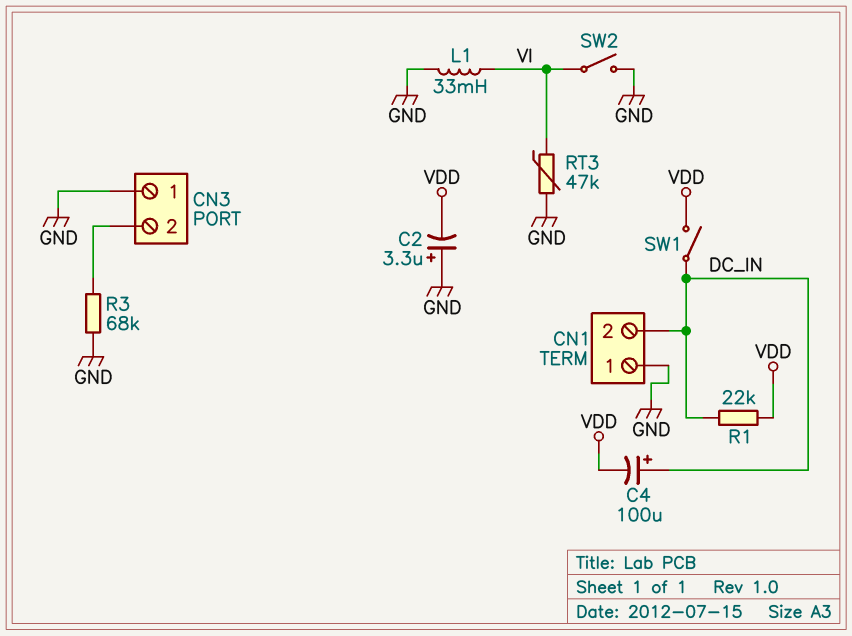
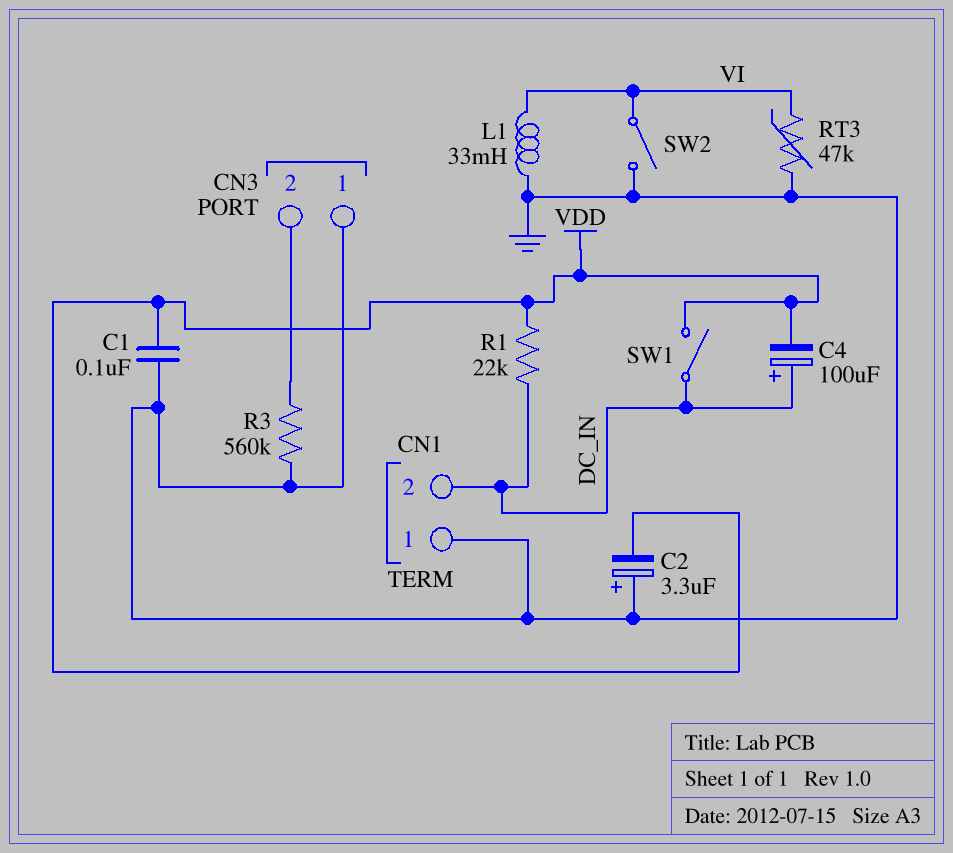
C1: none -> 100nF (GND, VDD)
R3: 68k (CN3/2, GND) -> 560k (CN3/2, GND)

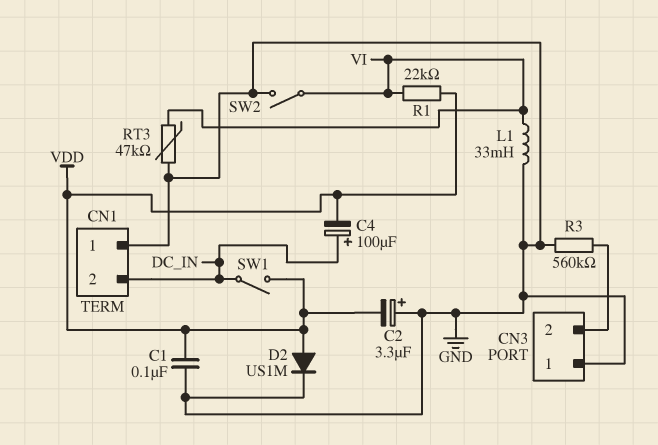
D2: none -> diode US1M (A VDD, K GND)
R1: 22k (DC_IN, VDD) -> 22k (VDD, VI)

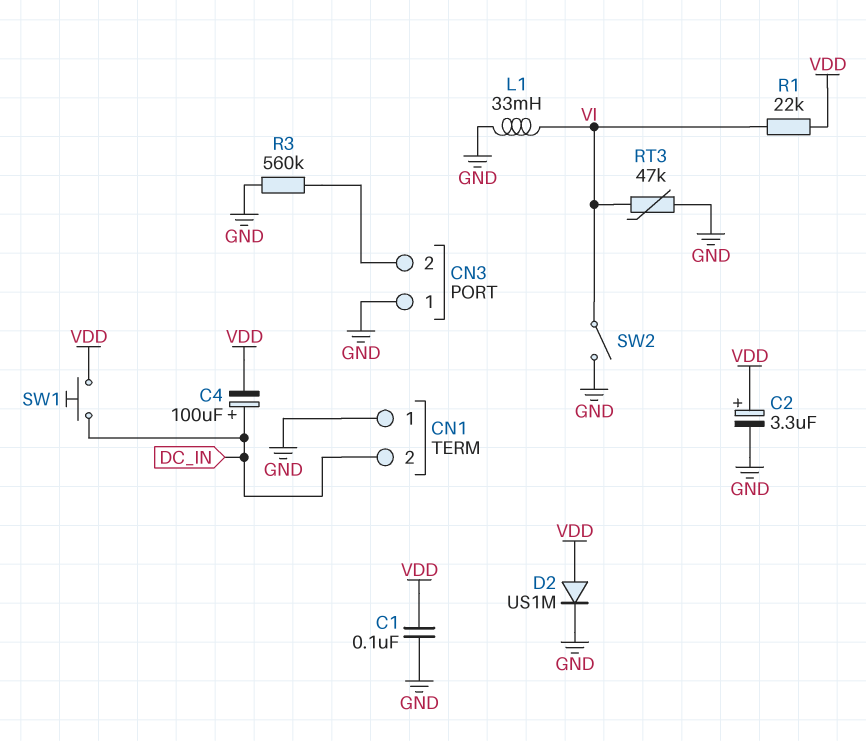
C2: 3.3uF (plus GND, minus VDD) -> 3.3uF (plus VDD, minus GND)
SW1: switch (DC_IN, VDD) -> button (DC_IN, VDD)

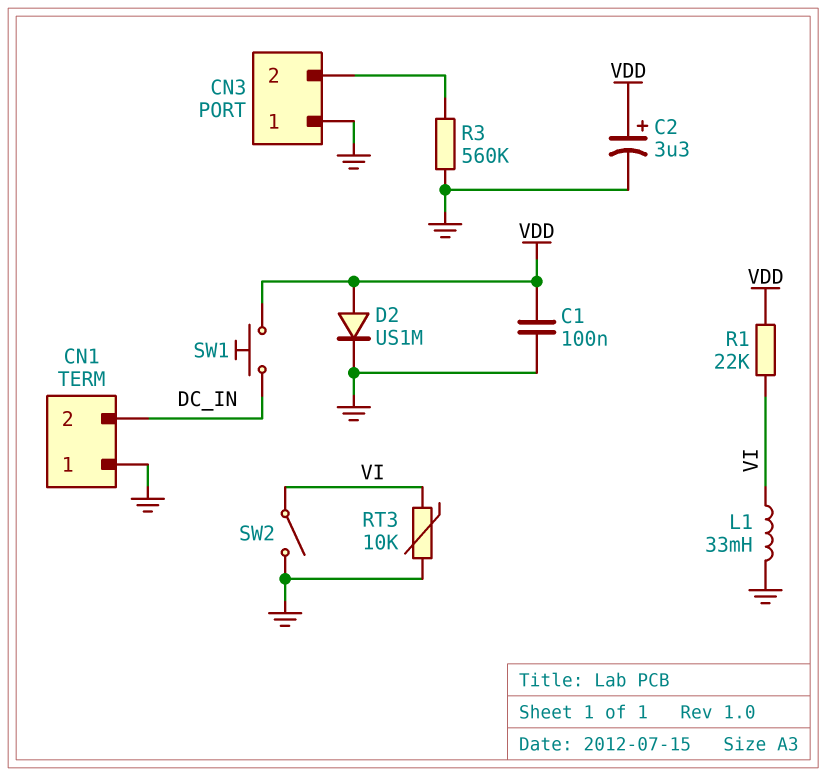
C4: 100uF (plus DC_IN, minus VDD) -> none
RT3: 47k (GND, VI) -> 10k (GND, VI)

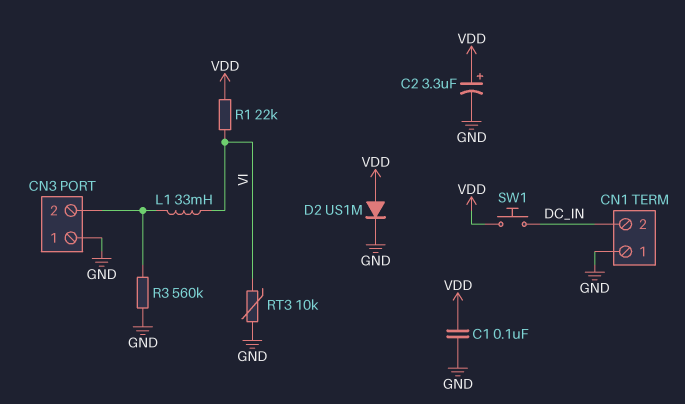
L1: 33mH (GND, VI) -> 33mH (CN3/2, VI)
SW2: switch (GND, VI) -> none

